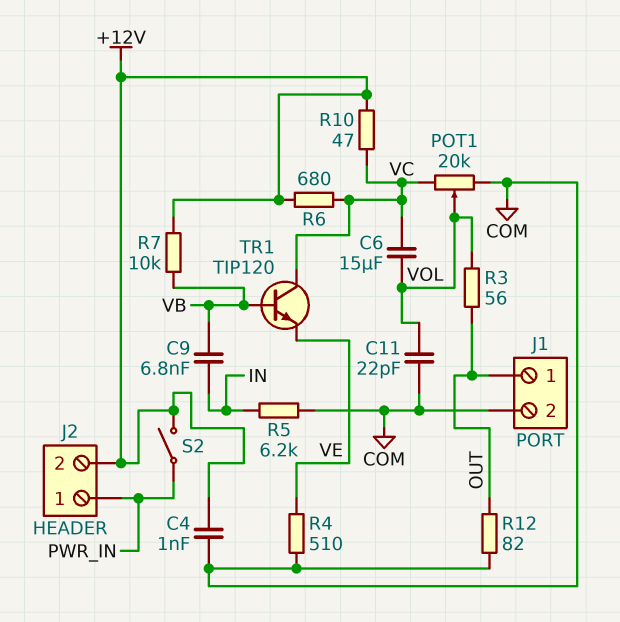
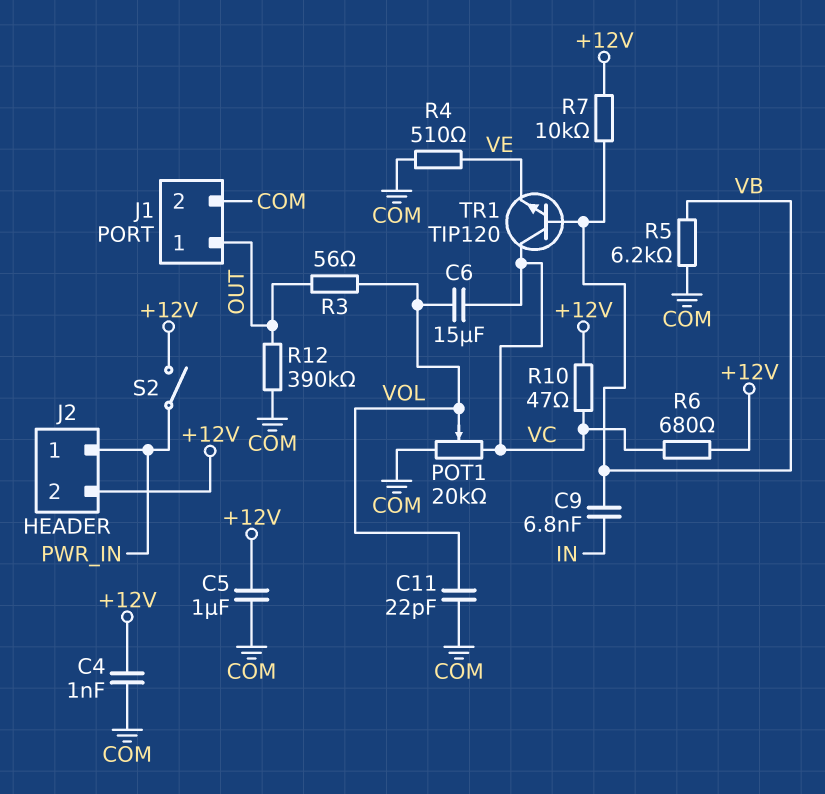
C5: none -> 1uF (+12V, COM)
R5: 6.2k (COM, IN) -> 6.2k (COM, VB)
R12: 82 (COM, OUT) -> 390k (COM, OUT)

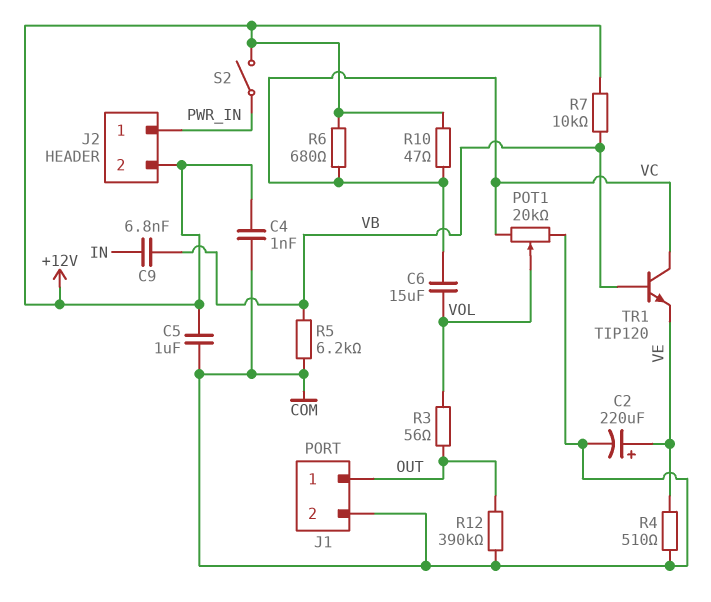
C2: none -> 220uF (plus VE, minus COM)
C11: 22pF (COM, VOL) -> none

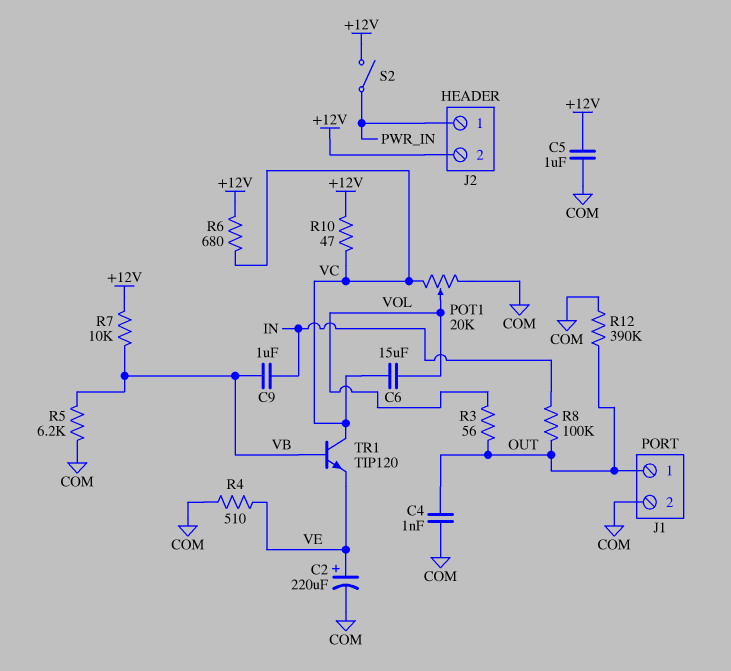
C4: 1nF (+12V, COM) -> 1nF (COM, OUT)
C9: 6.8nF (IN, VB) -> 1uF (IN, VB)
R8: none -> 100k (IN, OUT)

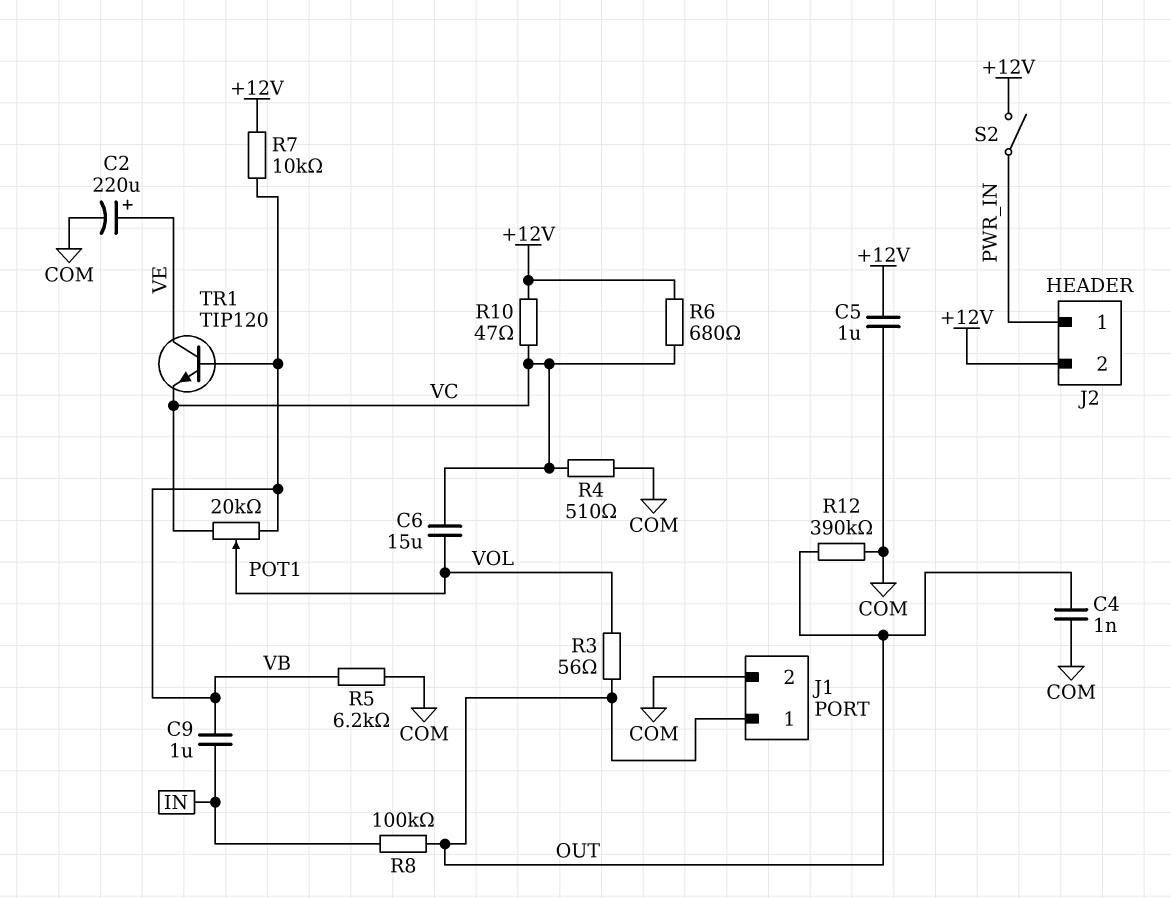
POT1: 20k (COM, VC, wiper VOL) -> 20k (VB, VC, wiper VOL)
R4: 510 (COM, VE) -> 510 (COM, VC)
TR1: NPN TIP120 (B VB, C VC, E VE) -> NPN TIP120 (B VB, C VE, E VC)

